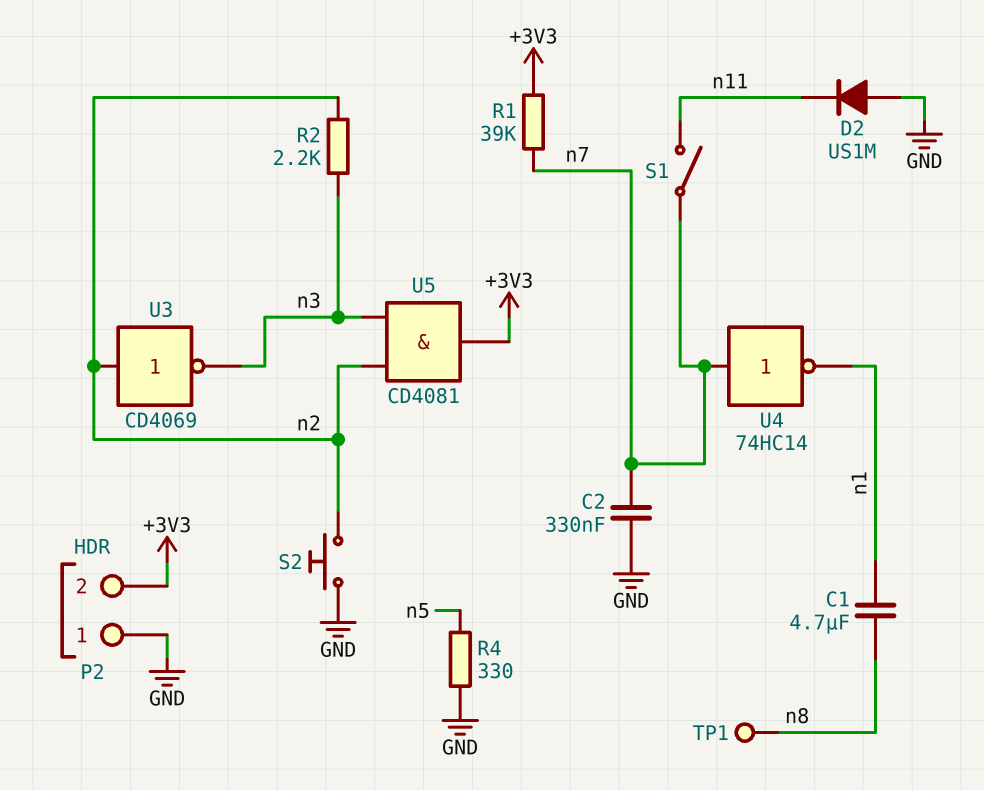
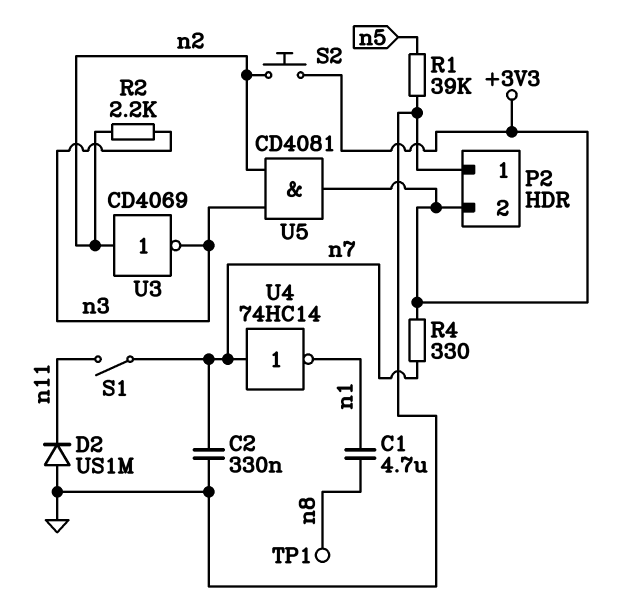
R1: 39k (+3V3, n7) -> 39k (GND, n5)
R4: 330 (GND, n5) -> 330 (+3V3, n7)
S2: button (GND, n2) -> button (+3V3, n2)

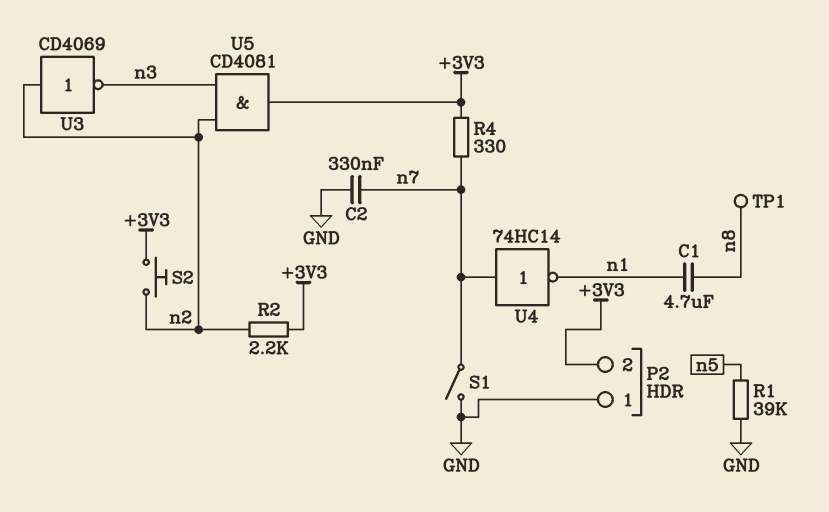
D2: diode US1M (A GND, K n11) -> none
R2: 2.2k (n2, n3) -> 2.2k (+3V3, n2)
S1: switch (n7, n11) -> switch (GND, n7)

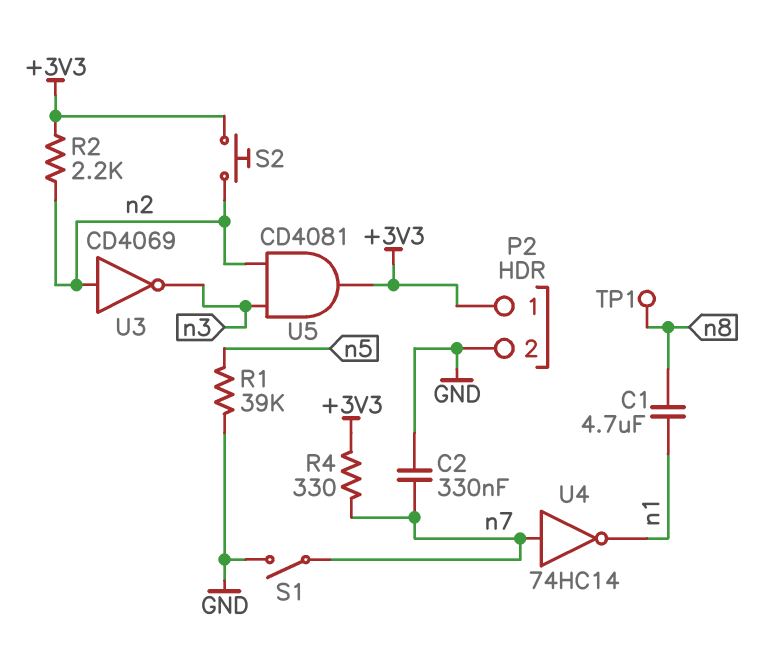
P2 pin 1: GND -> +3V3
P2 pin 2: +3V3 -> GND

